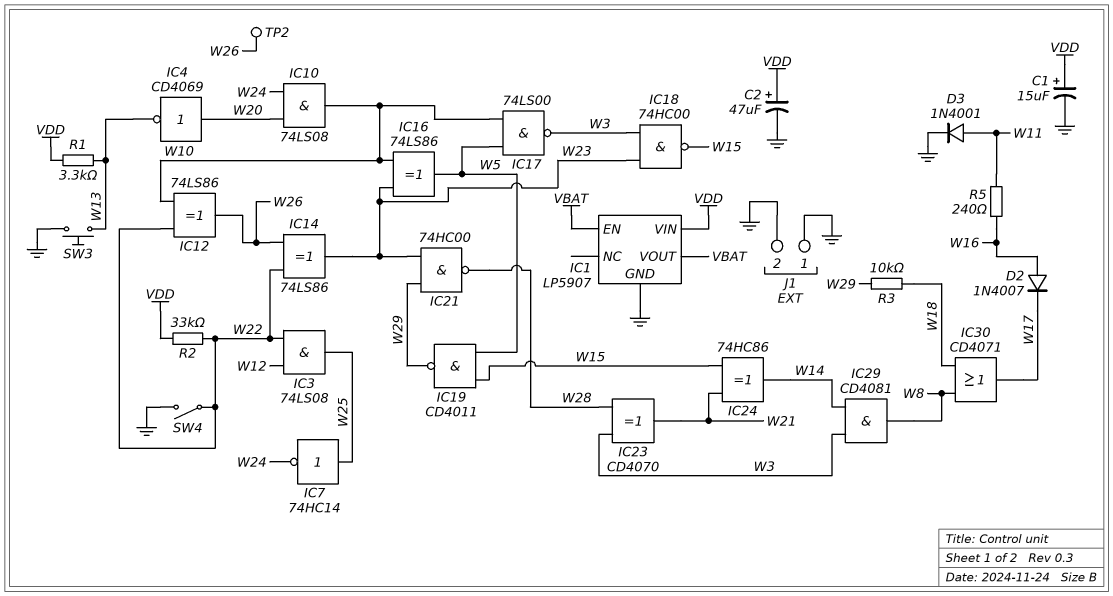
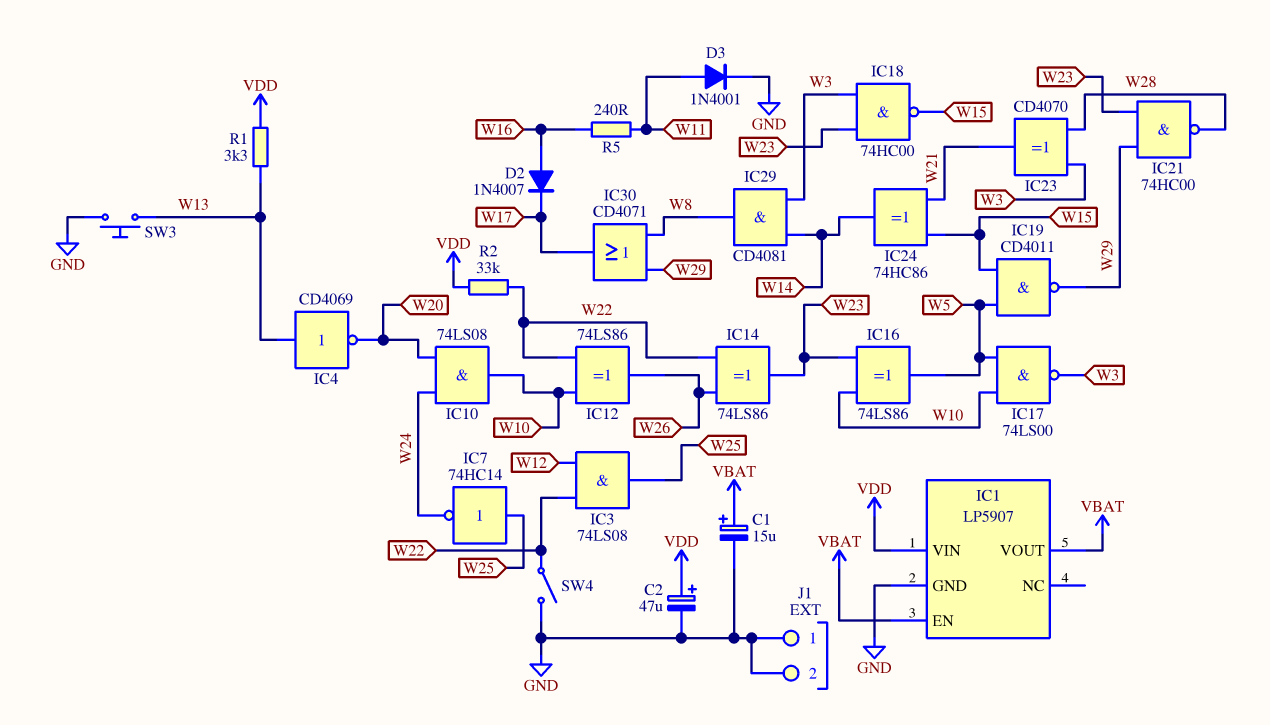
C1: 15uF (plus VDD, minus GND) -> 15uF (plus VBAT, minus GND)
IC4: NOT CD4069 (in W20, out W13) -> NOT CD4069 (in W13, out W20)
IC30: OR CD4071 (in W8, in W18, out W17) -> OR CD4071 (in W8, in W29, out W17)
R3: 10k (W18, W29) -> none
TP2: test point (W26) -> none

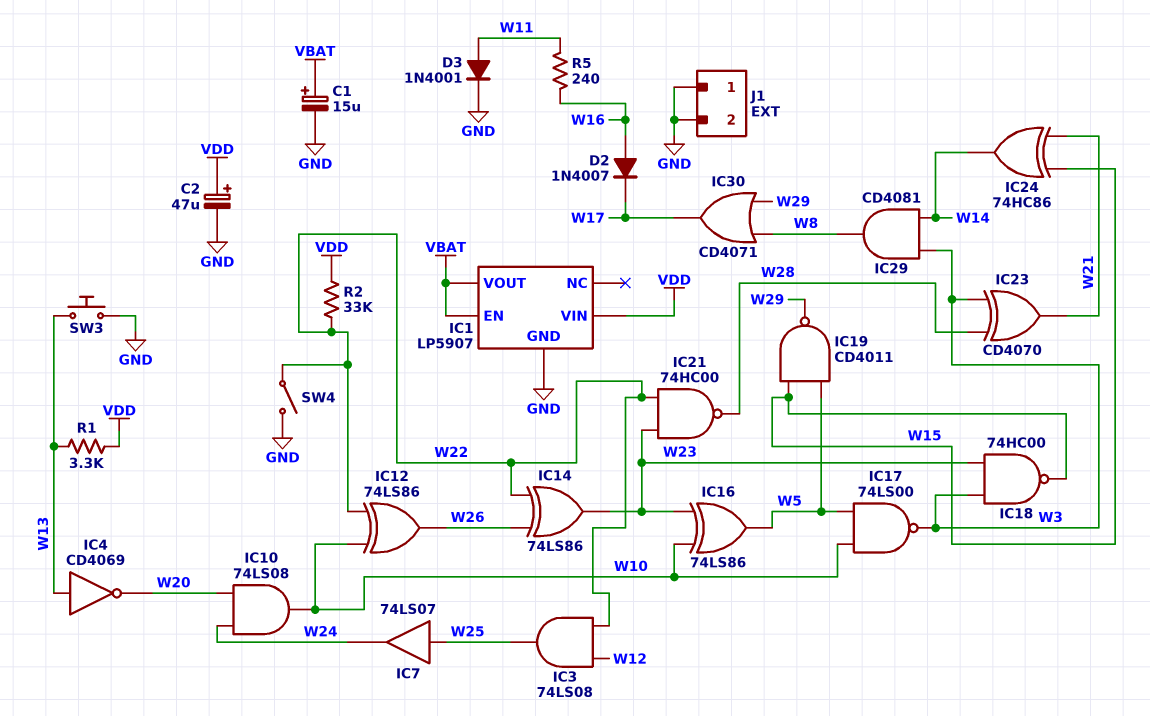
IC7: NOT 74HC14 (in W25, out W24) -> buffer 74LS07 (in W25, out W24)
IC21: NAND 74HC00 (in W23, in W29, out W28) -> NAND 74HC00 (in W22, in W23, out W28)

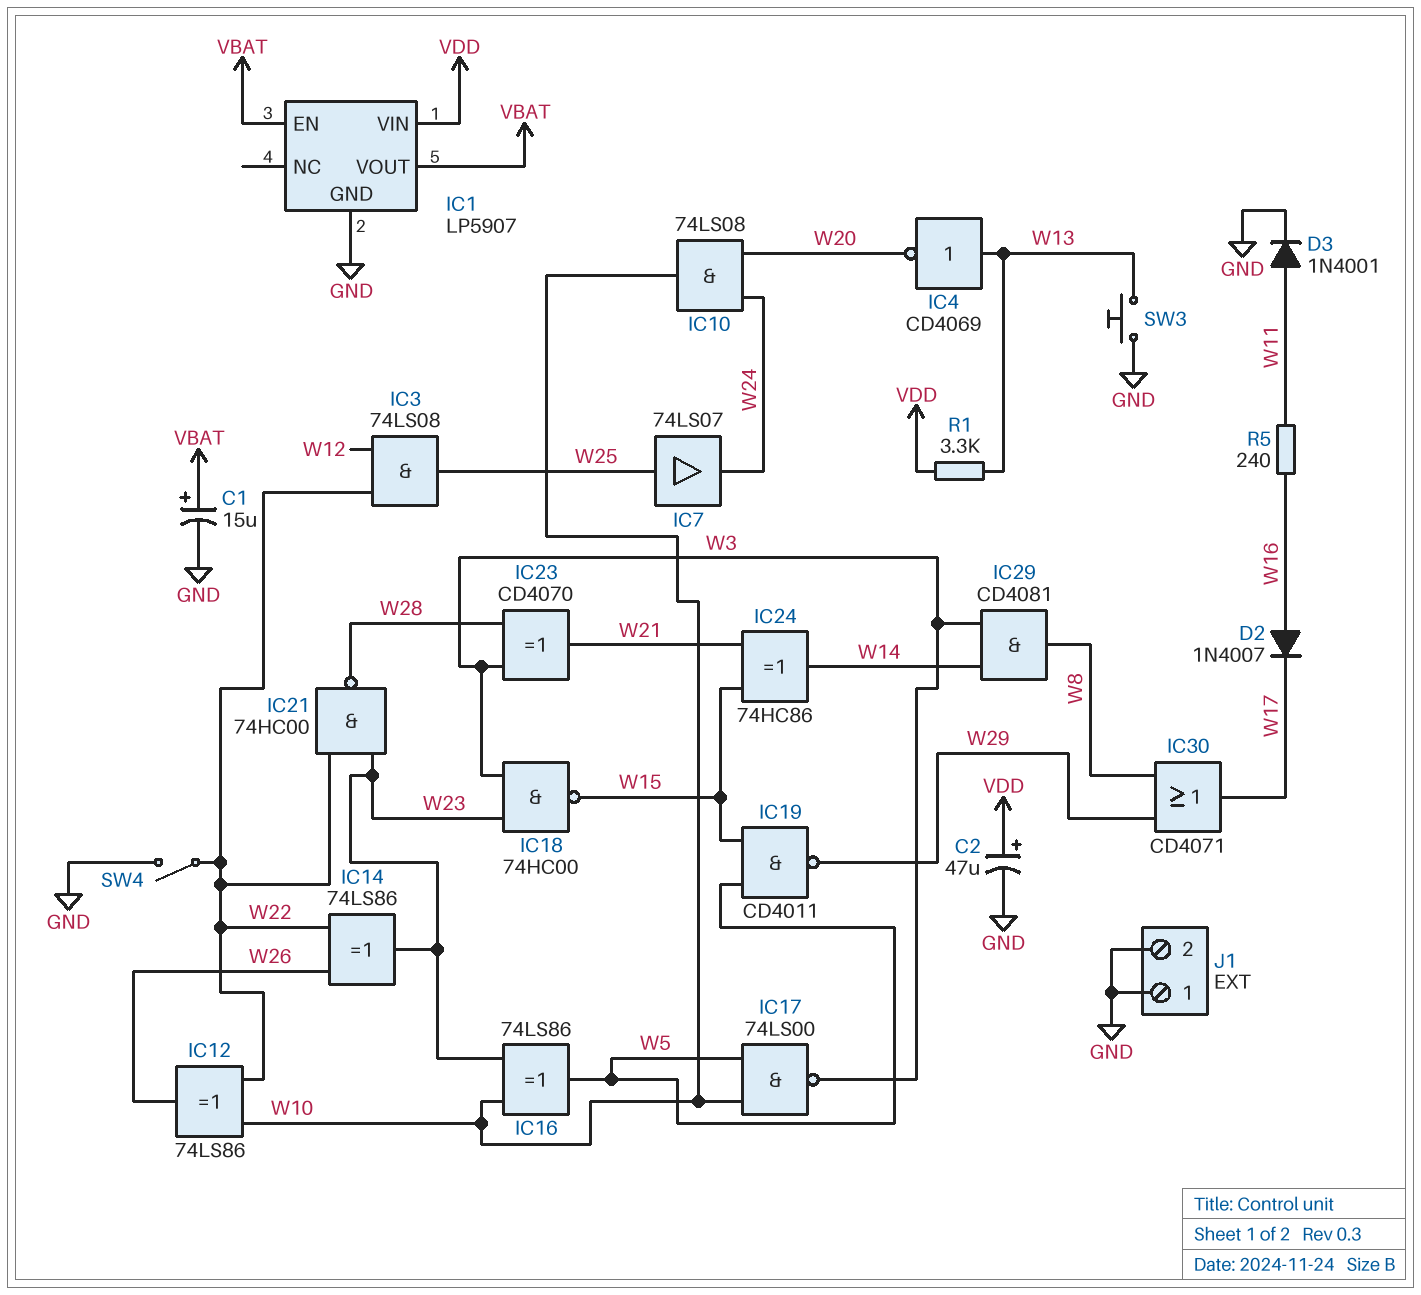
R2: 33k (VDD, W22) -> none

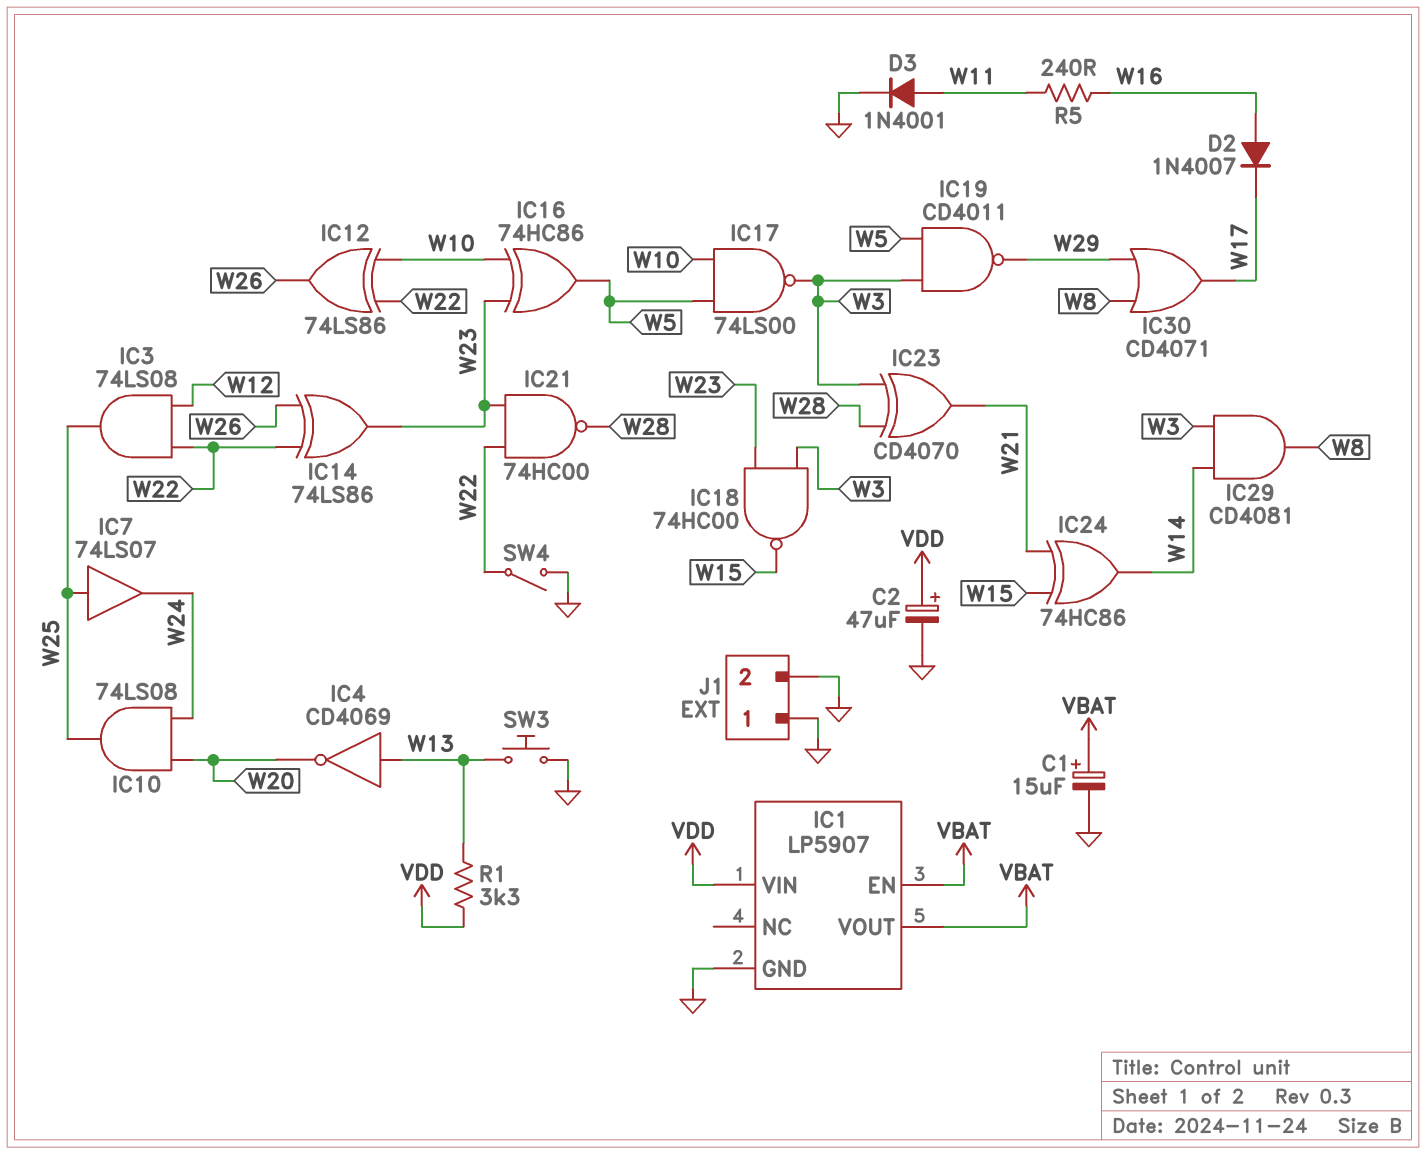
IC10: AND 74LS08 (in W20, in W24, out W10) -> AND 74LS08 (in W20, in W24, out W25)
IC16: XOR 74LS86 (in W10, in W23, out W5) -> XOR 74HC86 (in W10, in W23, out W5)
IC19: NAND CD4011 (in W5, in W15, out W29) -> NAND CD4011 (in W3, in W5, out W29)

